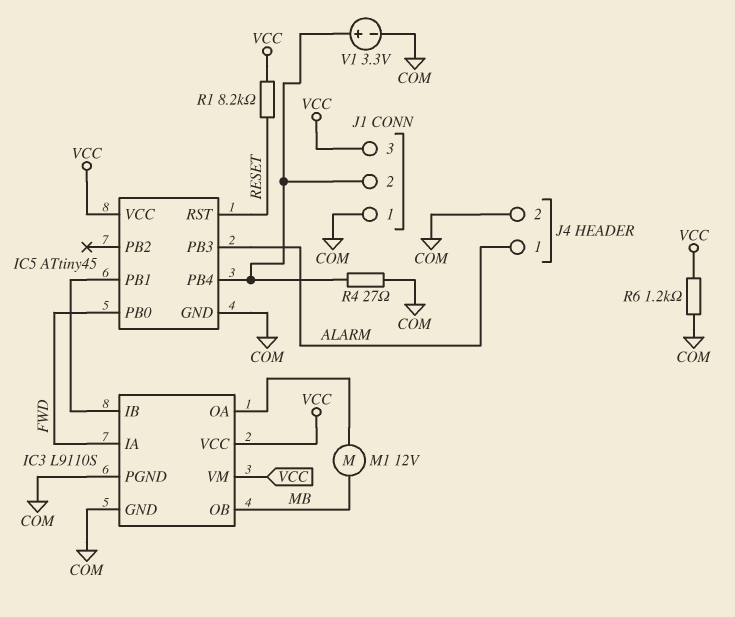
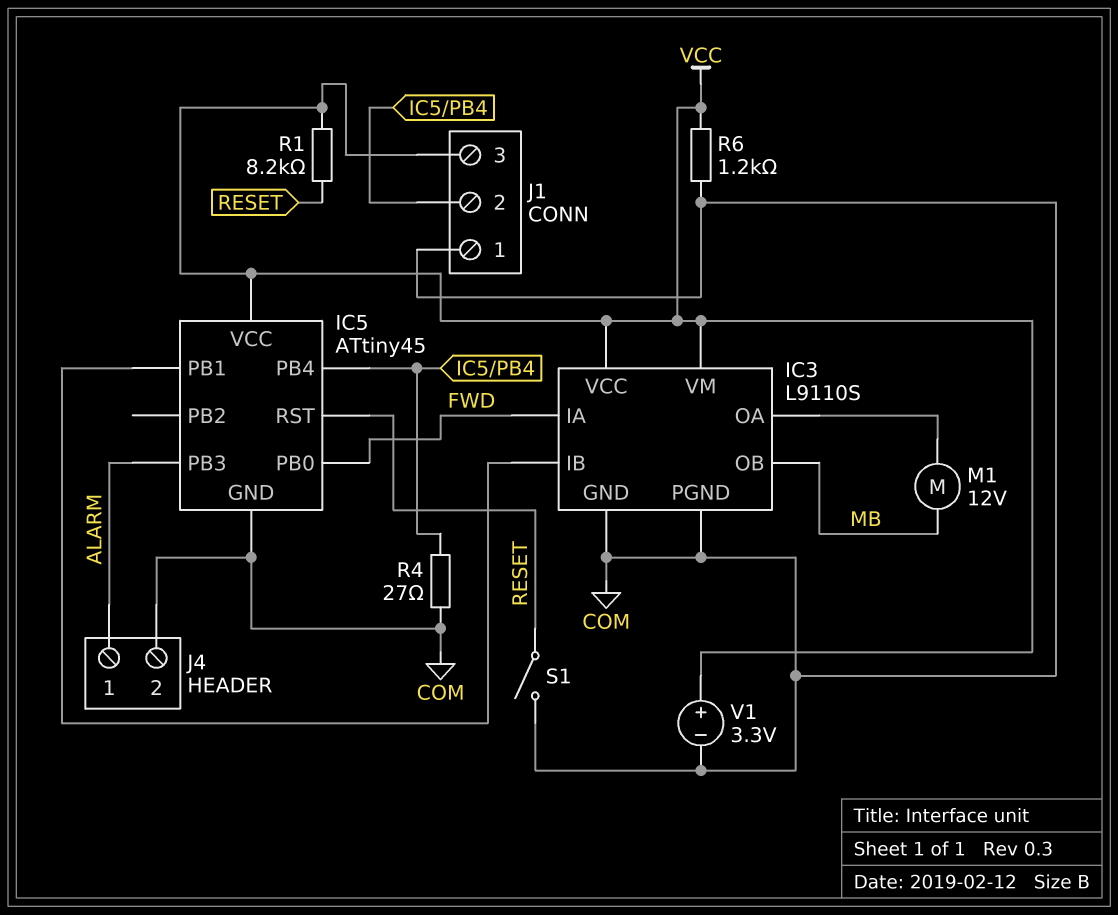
S1: none -> switch (COM, RESET)
V1: 3.3V (plus IC5/PB4, minus COM) -> 3.3V (plus VCC, minus COM)

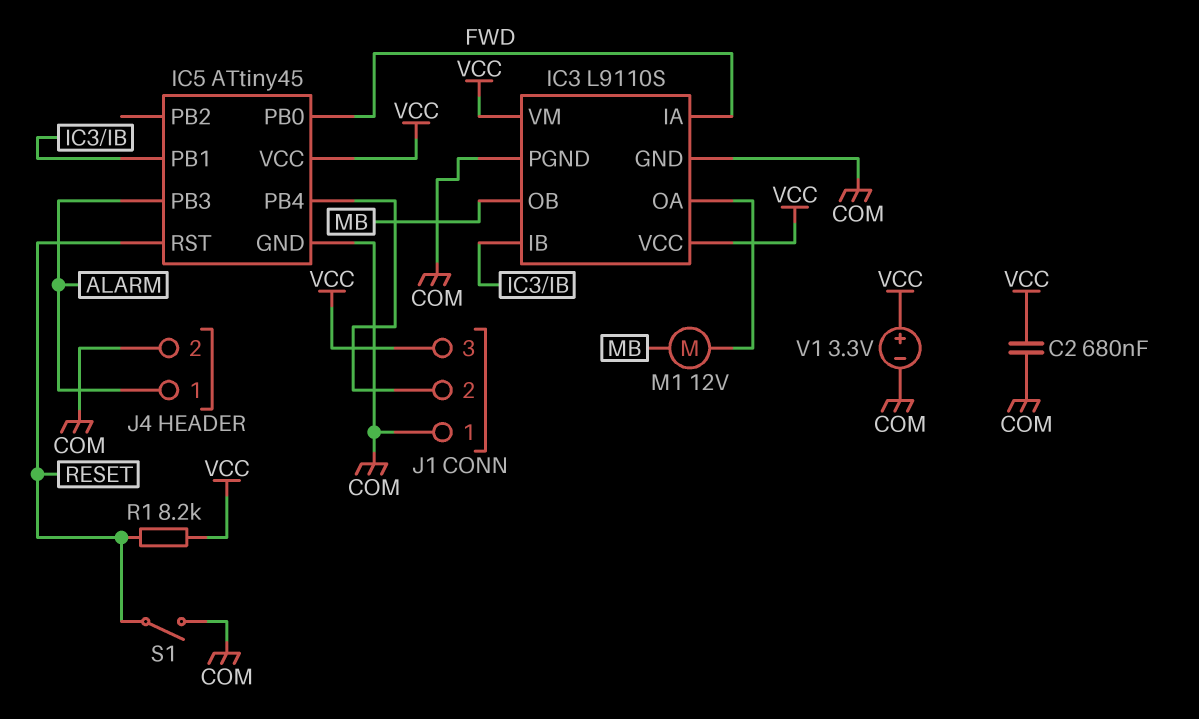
C2: none -> 680nF (COM, VCC)
R4: 27 (COM, IC5/PB4) -> none
R6: 1.2k (COM, VCC) -> none

